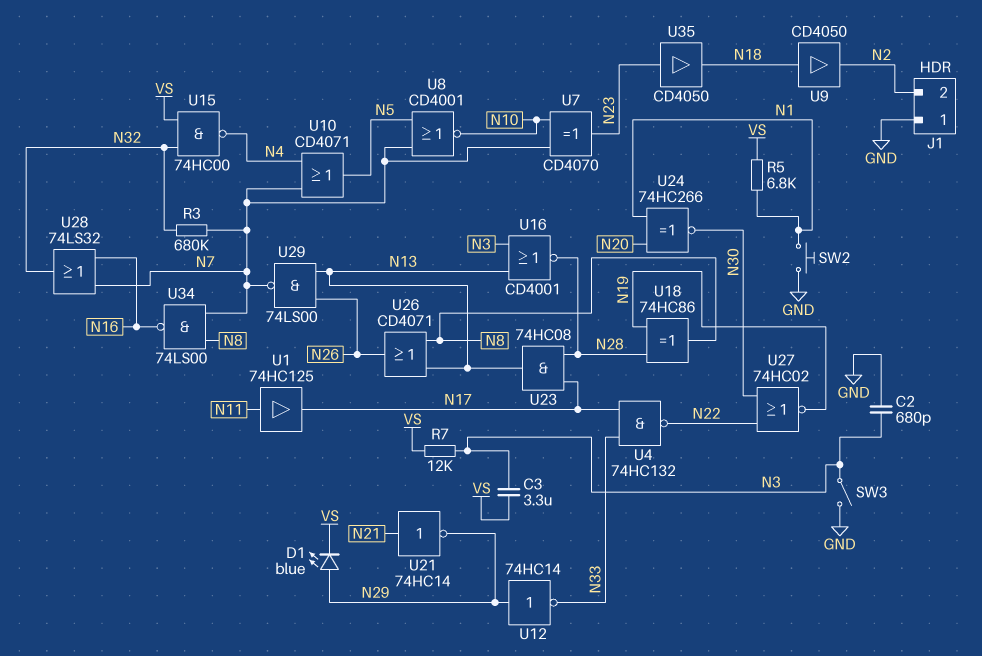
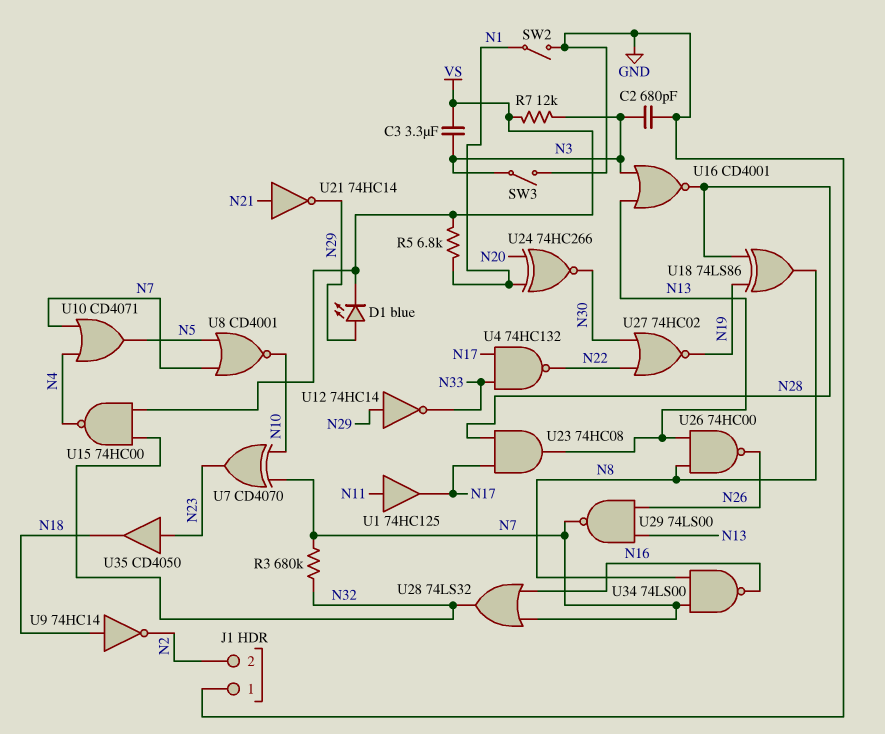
SW2: button (GND, N1) -> switch (GND, N1)
U9: buffer CD4050 (in N18, out N2) -> NOT 74HC14 (in N18, out N2)
U18: XOR 74HC86 (in N19, in N28, out N8) -> XOR 74LS86 (in N19, in N28, out N8)
U26: OR CD4071 (in N8, in N13, out N26) -> NAND 74HC00 (in N8, in N13, out N26)

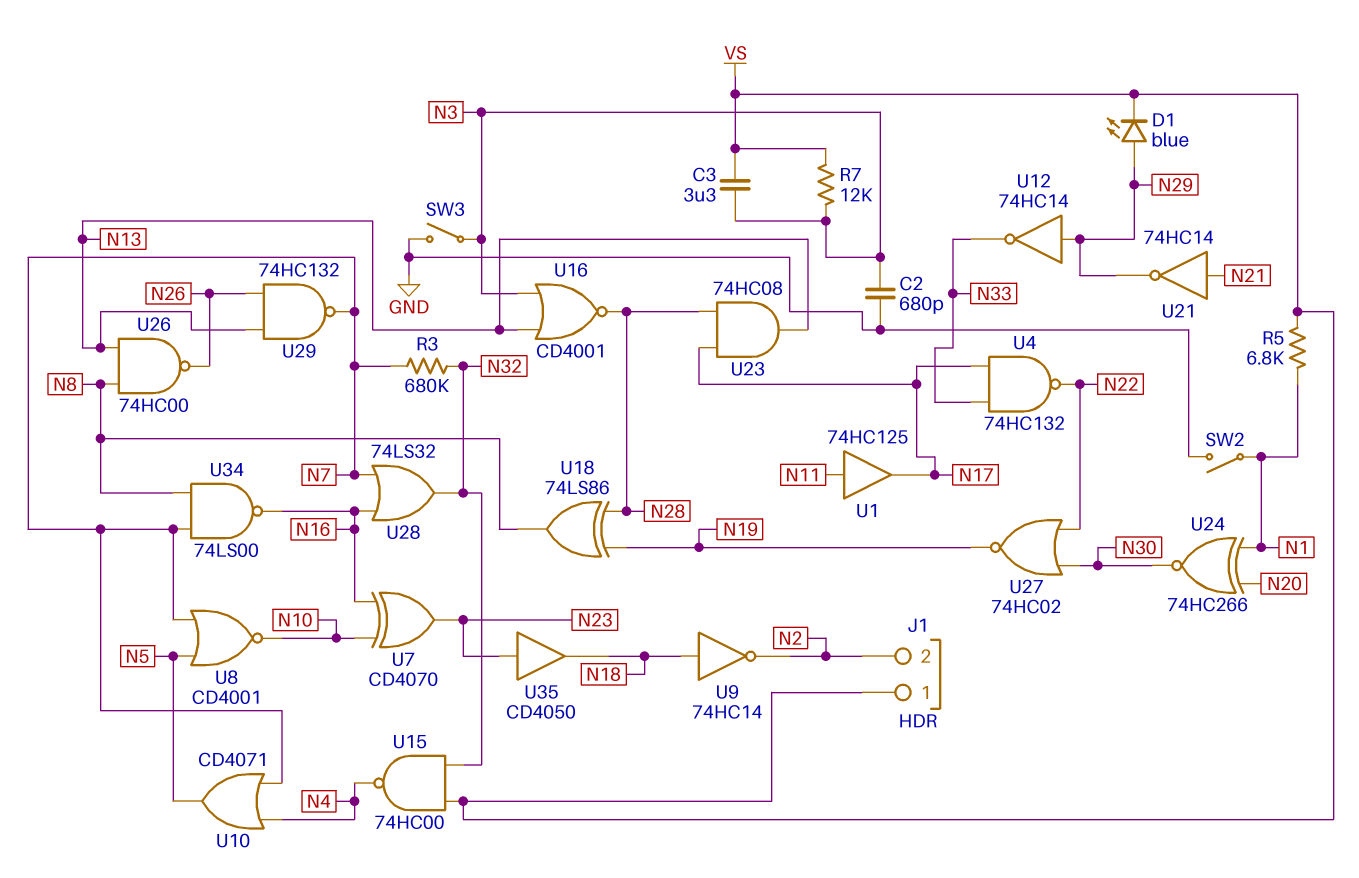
J1 pin 1: GND -> VS
U7: XOR CD4070 (in N7, in N10, out N23) -> XOR CD4070 (in N10, in N16, out N23)
U29: NAND 74LS00 (in N13, in N26, out N7) -> NAND 74HC132 (in N13, in N26, out N7)

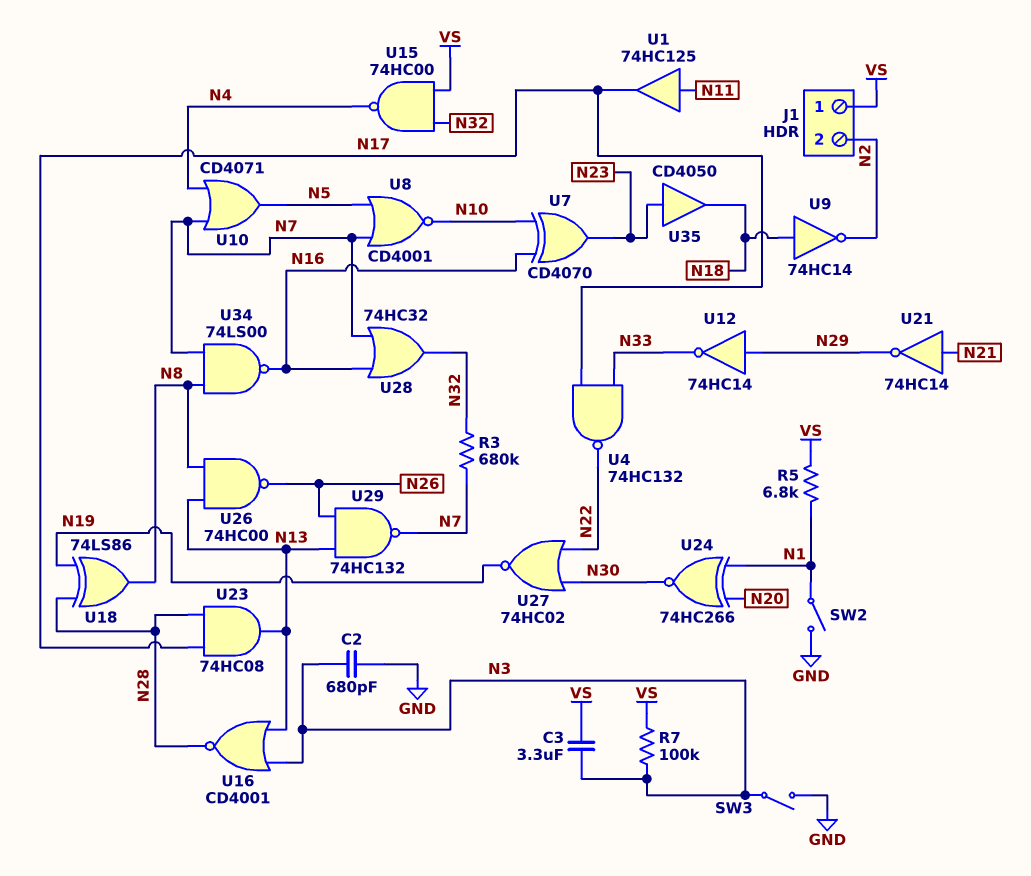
D1: LED blue (A N29, K VS) -> none
R7: 12k (N3, VS) -> 100k (N3, VS)
U28: OR 74LS32 (in N7, in N16, out N32) -> OR 74HC32 (in N7, in N16, out N32)

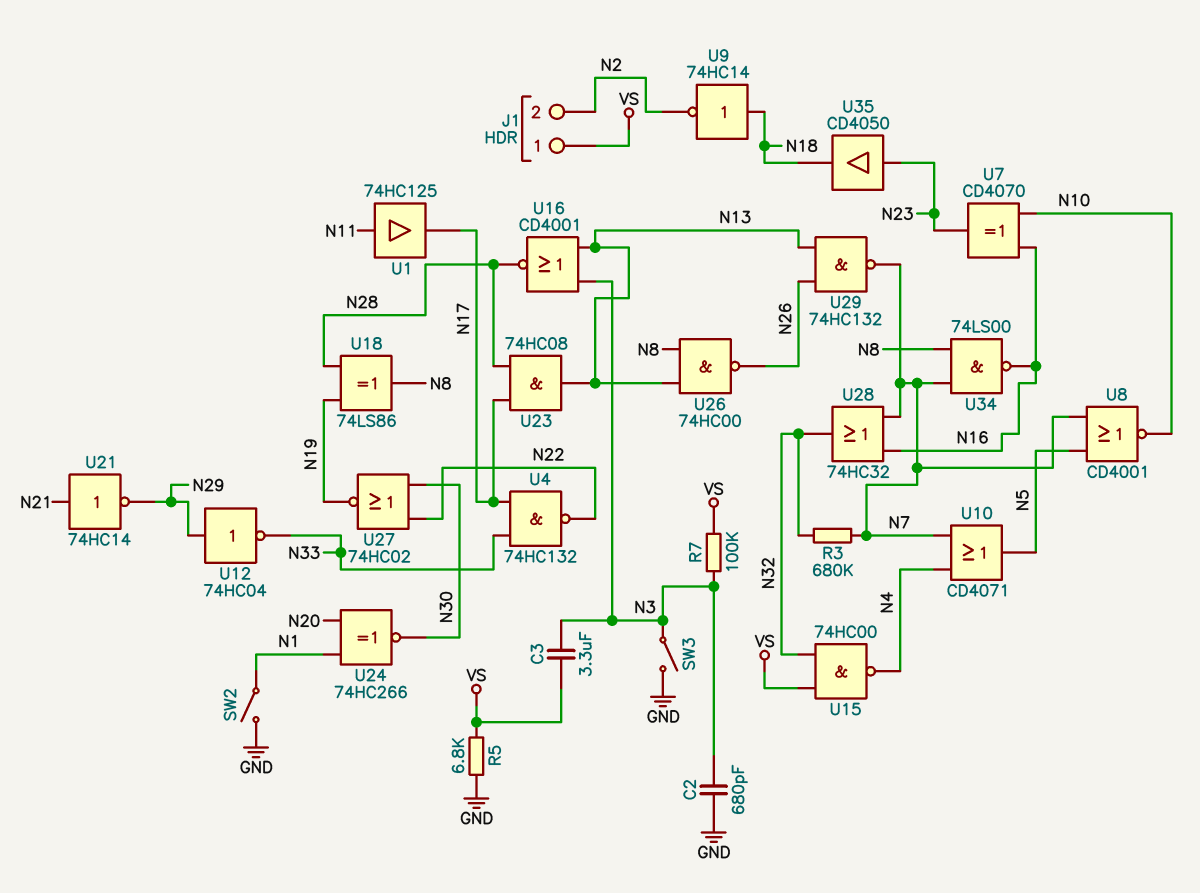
R5: 6.8k (N1, VS) -> 6.8k (GND, VS)
U12: NOT 74HC14 (in N29, out N33) -> NOT 74HC04 (in N29, out N33)

